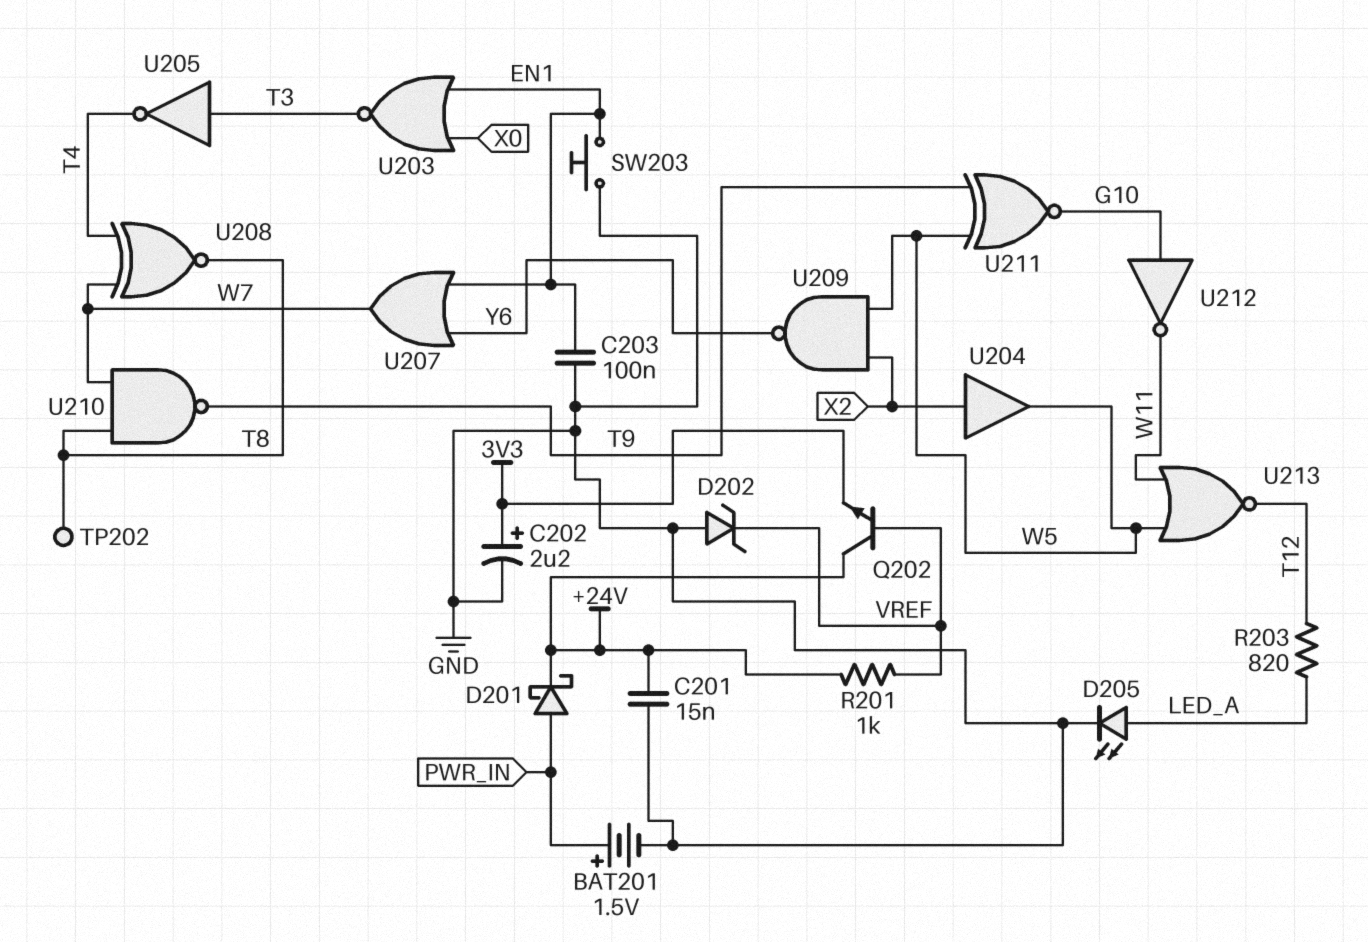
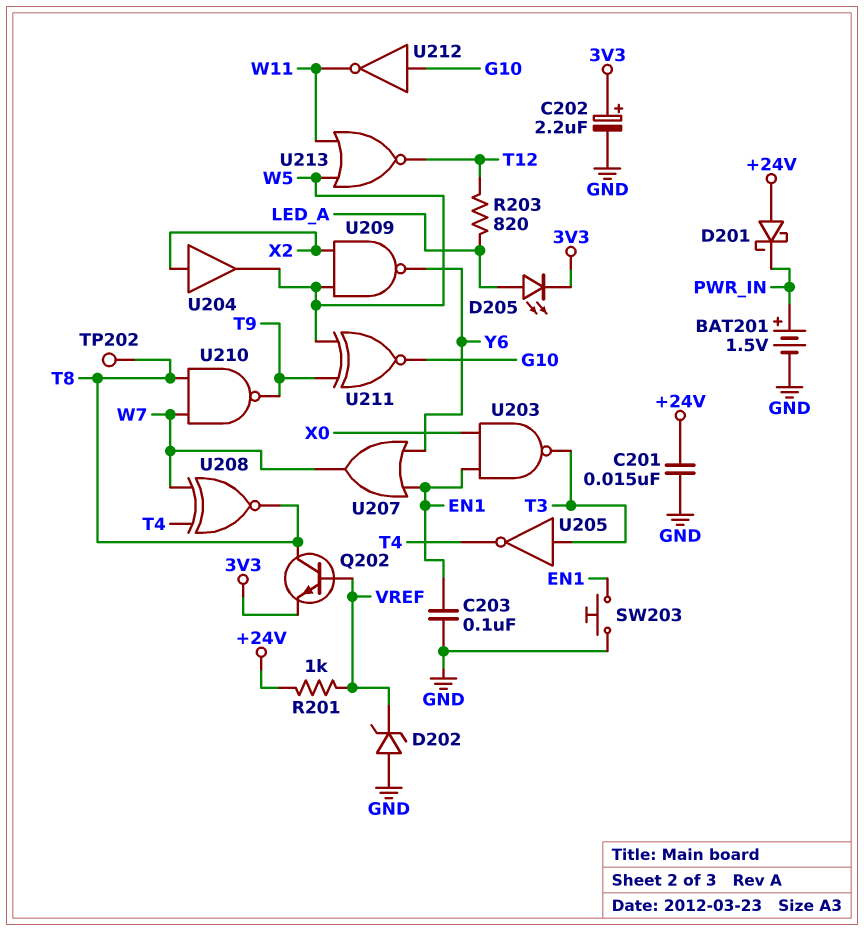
D201: schottky (A PWR_IN, K +24V) -> schottky (A +24V, K PWR_IN)
D205: LED (A LED_A, K GND) -> LED (A LED_A, K 3V3)
Q202: NPN (B VREF, C +24V, E 3V3) -> NPN (B VREF, C T8, E 3V3)
U203: NOR (in EN1, in X0, out T3) -> NAND (in EN1, in X0, out T3)

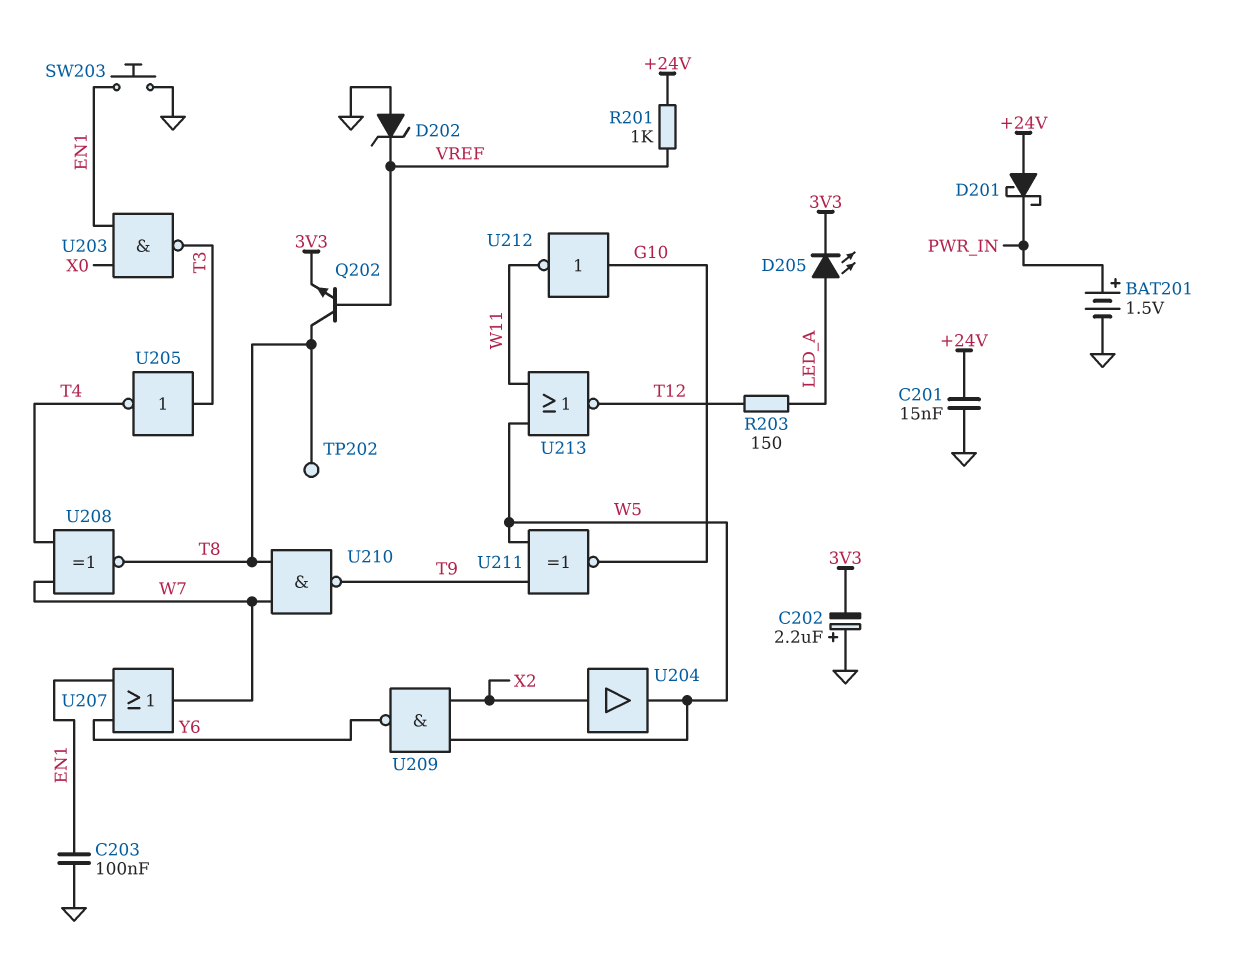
C202: 2.2uF (plus 3V3, minus GND) -> 2.2uF (plus GND, minus 3V3)
R203: 820 (LED_A, T12) -> 150 (LED_A, T12)

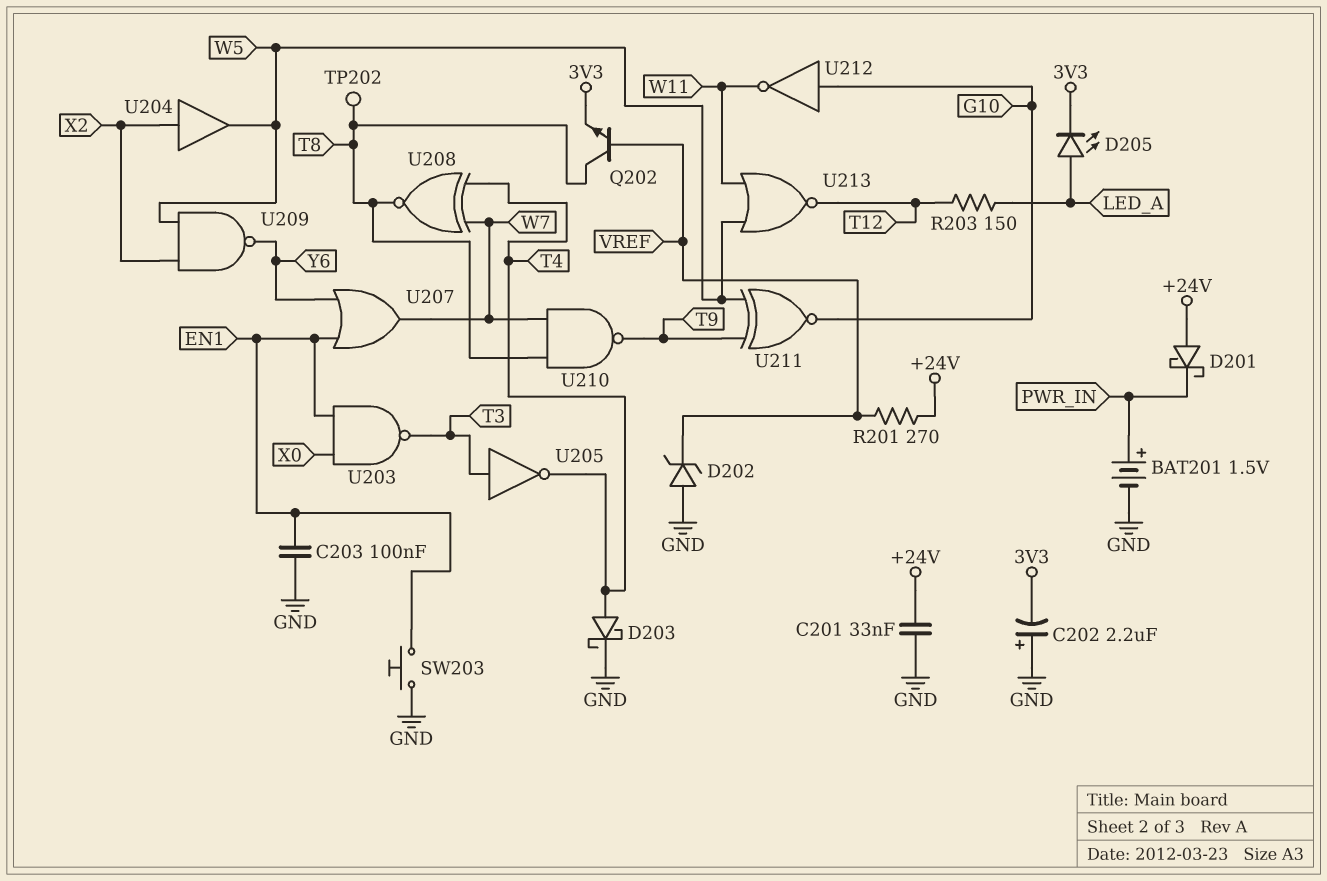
C201: 15nF (+24V, GND) -> 33nF (+24V, GND)
D203: none -> schottky (A T4, K GND)
R201: 1k (+24V, VREF) -> 270 (+24V, VREF)

